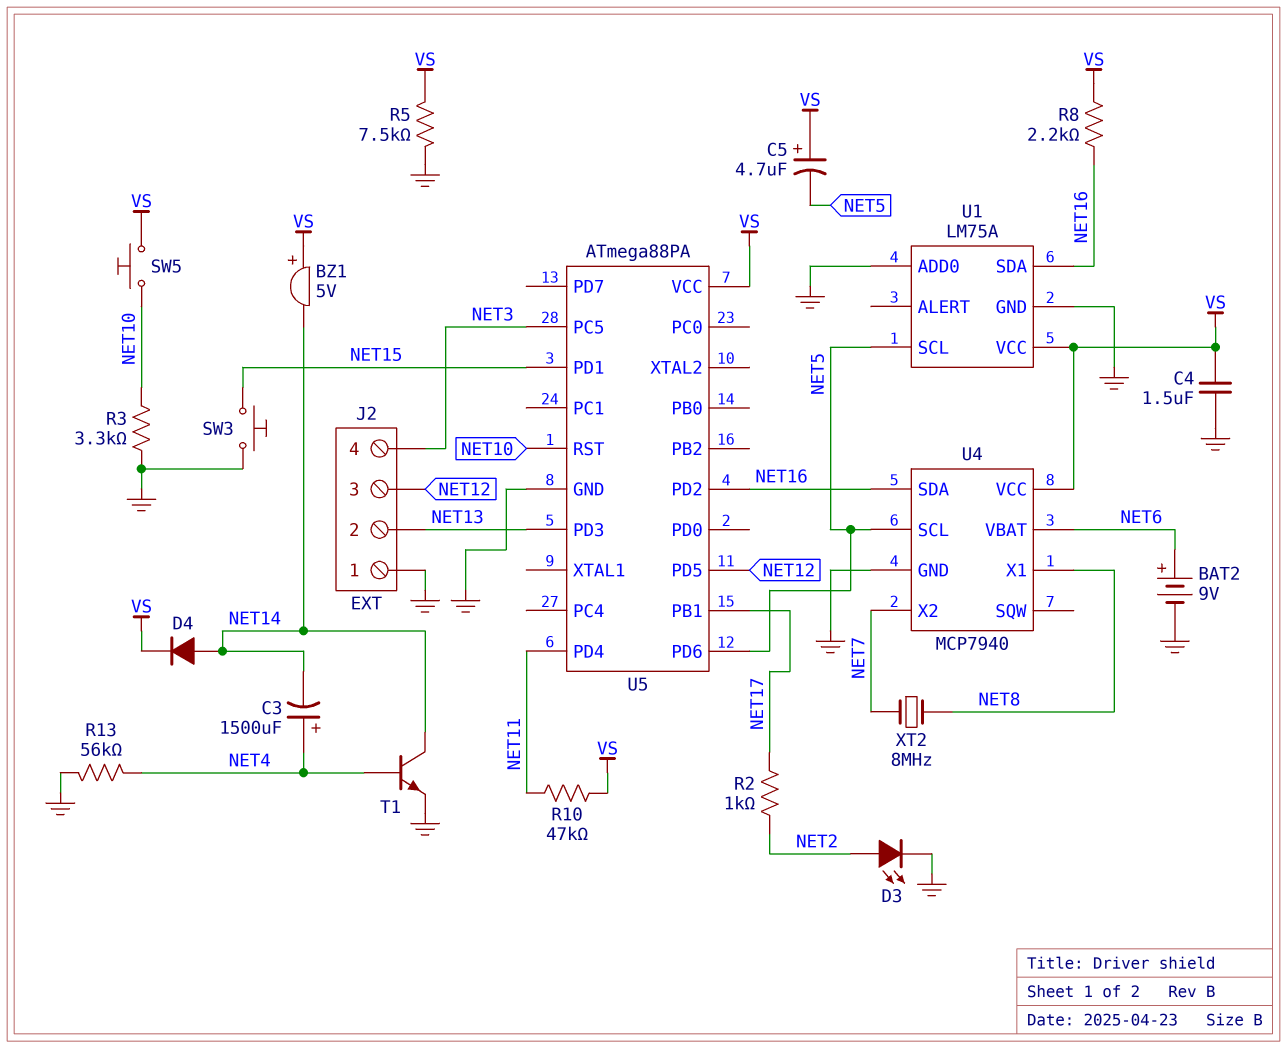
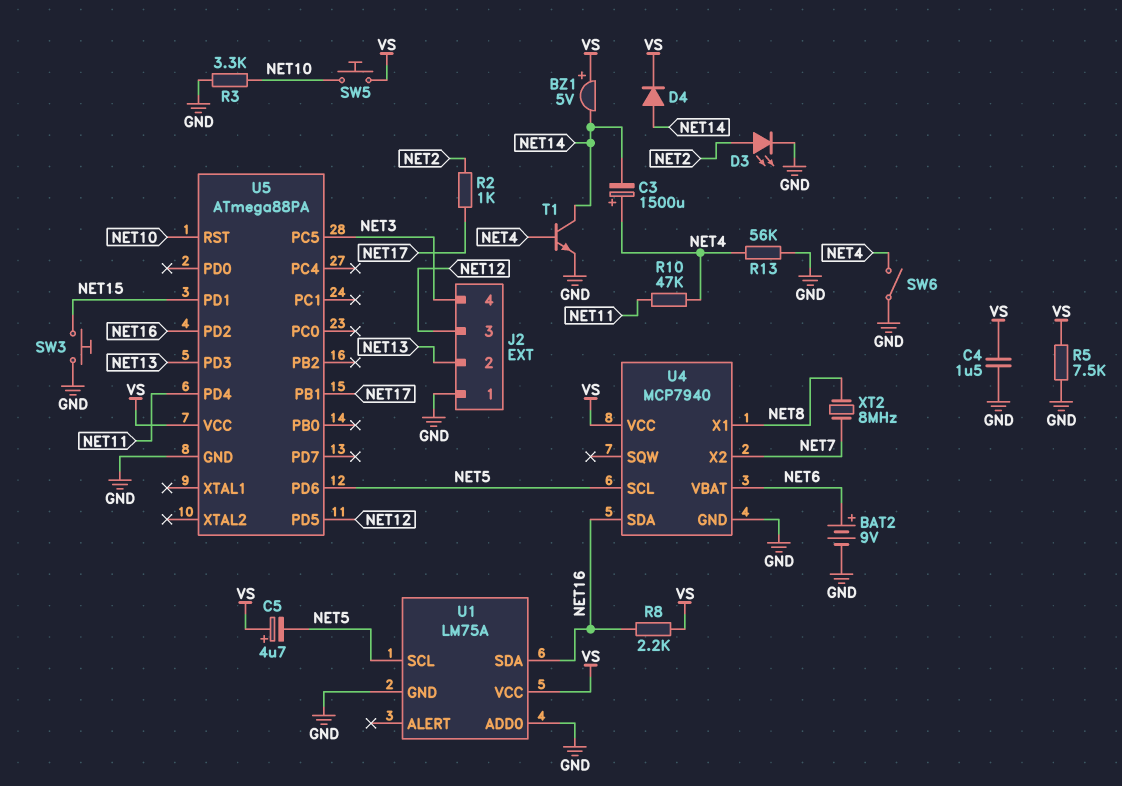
R10: 47k (NET11, VS) -> 47k (NET4, NET11)
SW6: none -> switch (GND, NET4)

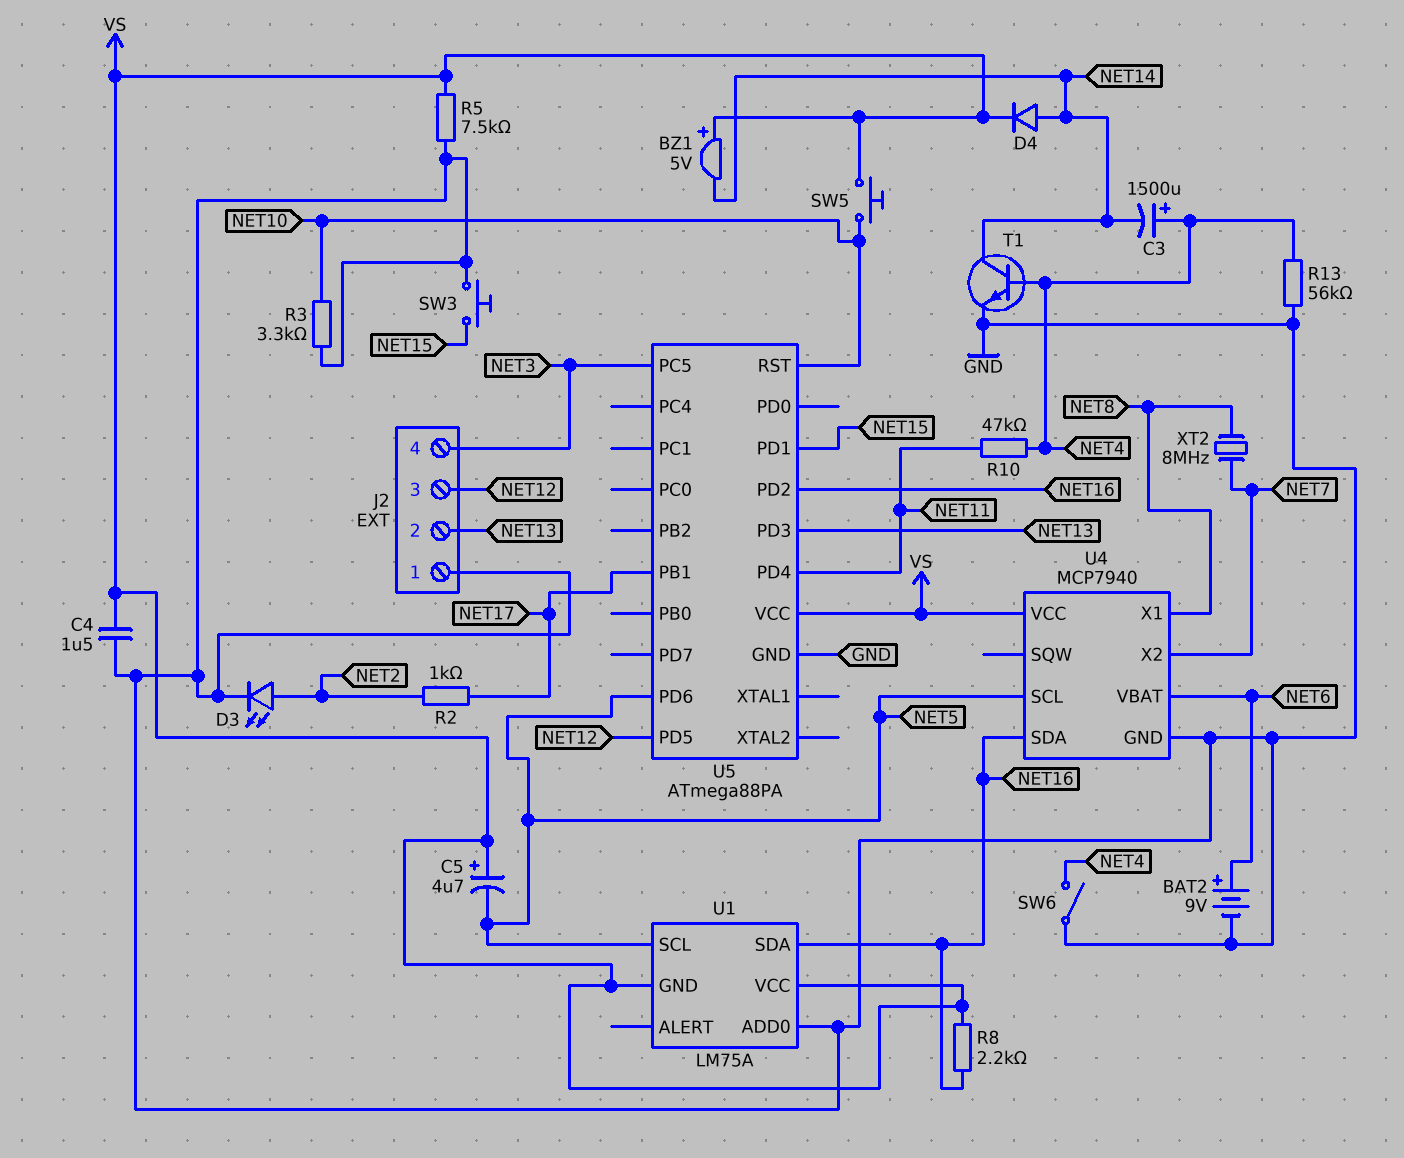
U1 pin GND: GND -> VS

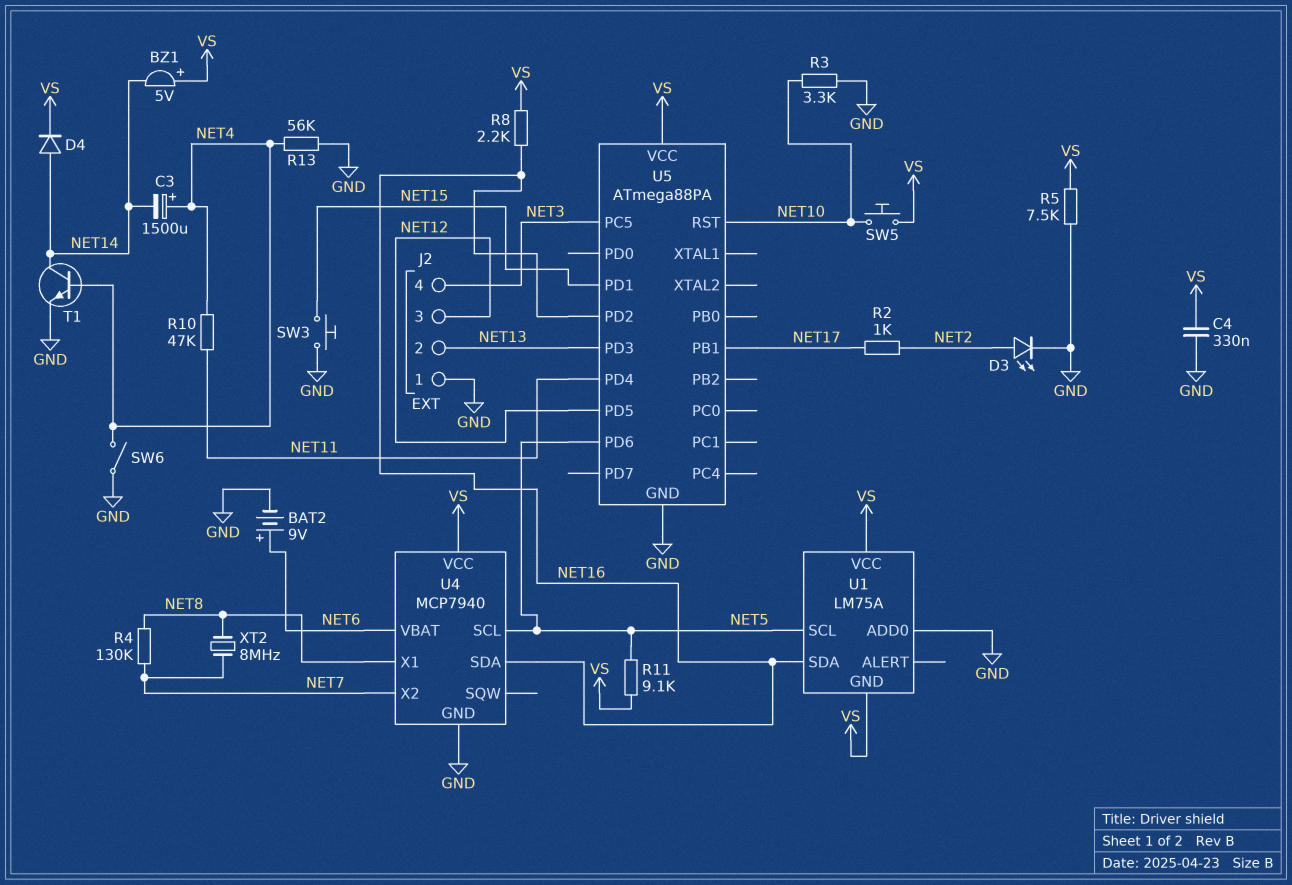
C4: 1.5uF (GND, VS) -> 330nF (GND, VS)
C5: 4.7uF (plus VS, minus NET5) -> none
R4: none -> 130k (NET7, NET8)
R11: none -> 9.1k (NET5, VS)

